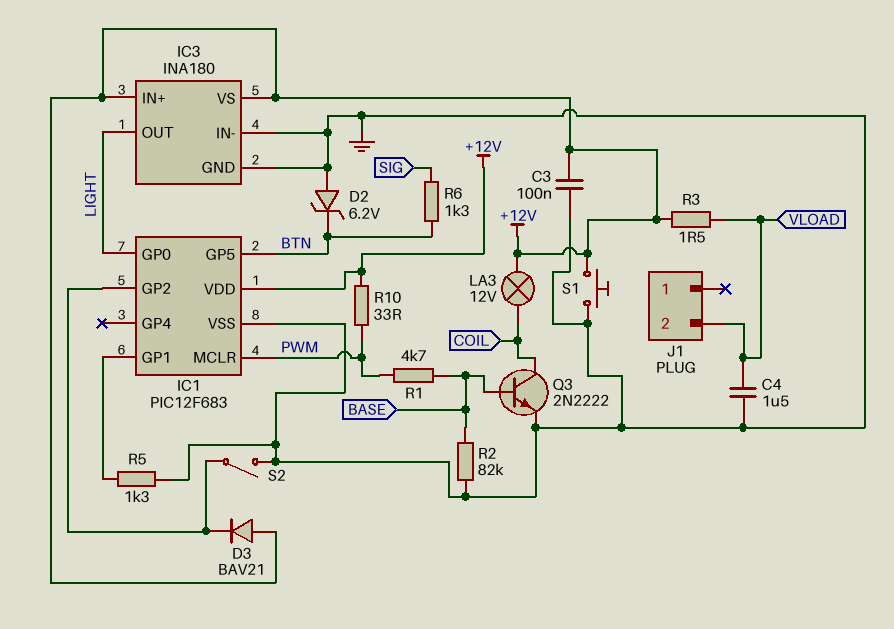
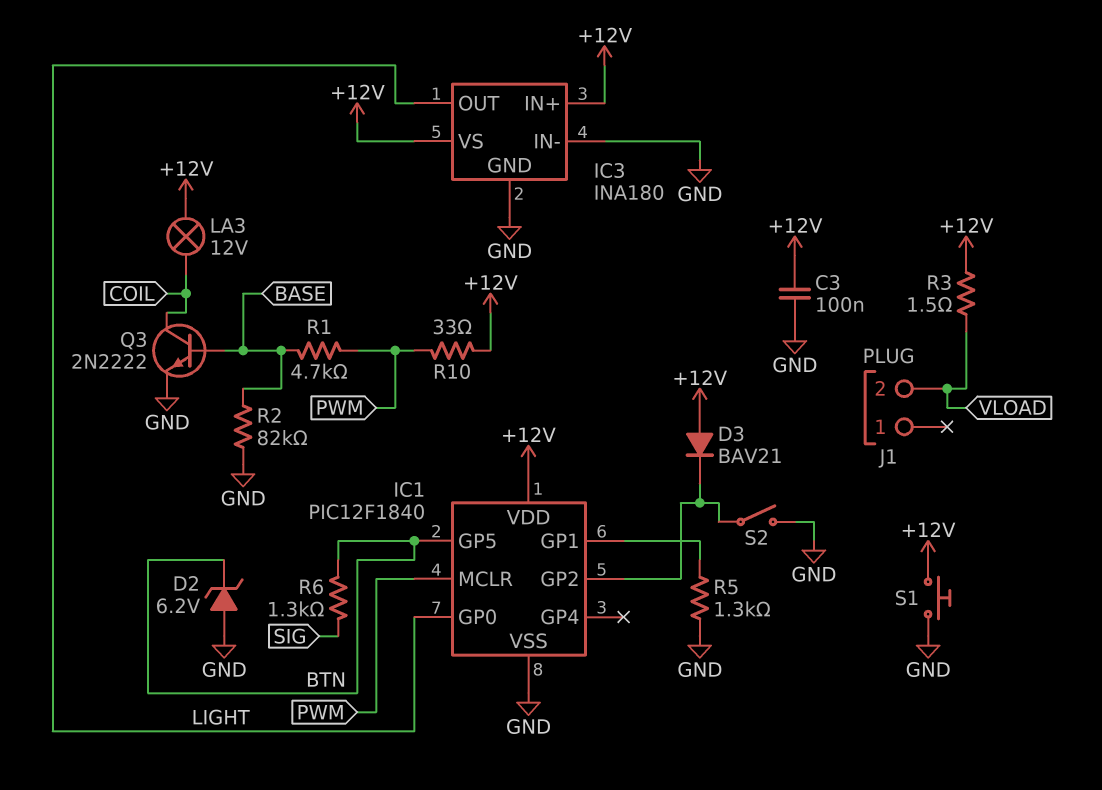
C4: 1.5uF (GND, VLOAD) -> none
IC1: PIC12F683 -> PIC12F1840

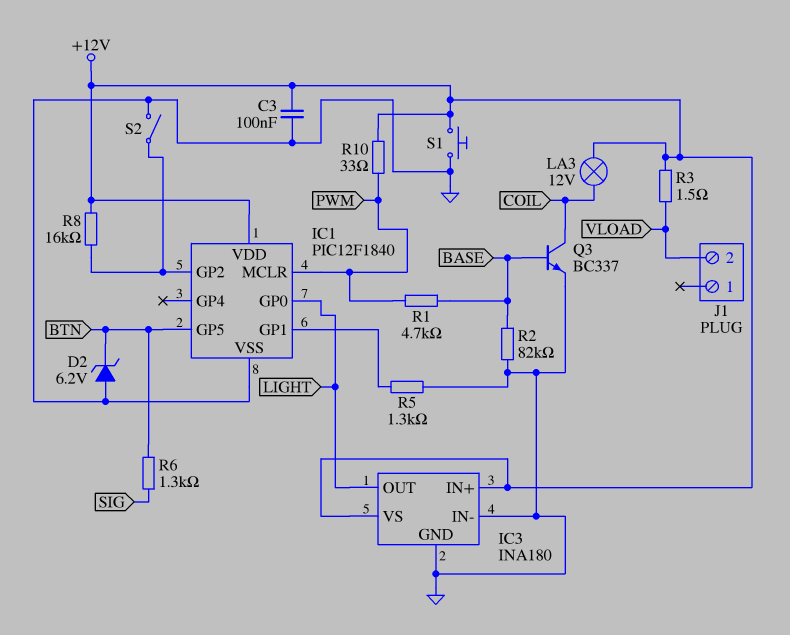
D3: diode BAV21 (A +12V, K IC1/GP2) -> none
Q3: NPN 2N2222 (B BASE, C COIL, E GND) -> NPN BC337 (B BASE, C COIL, E GND)
R8: none -> 16k (+12V, IC1/GP2)

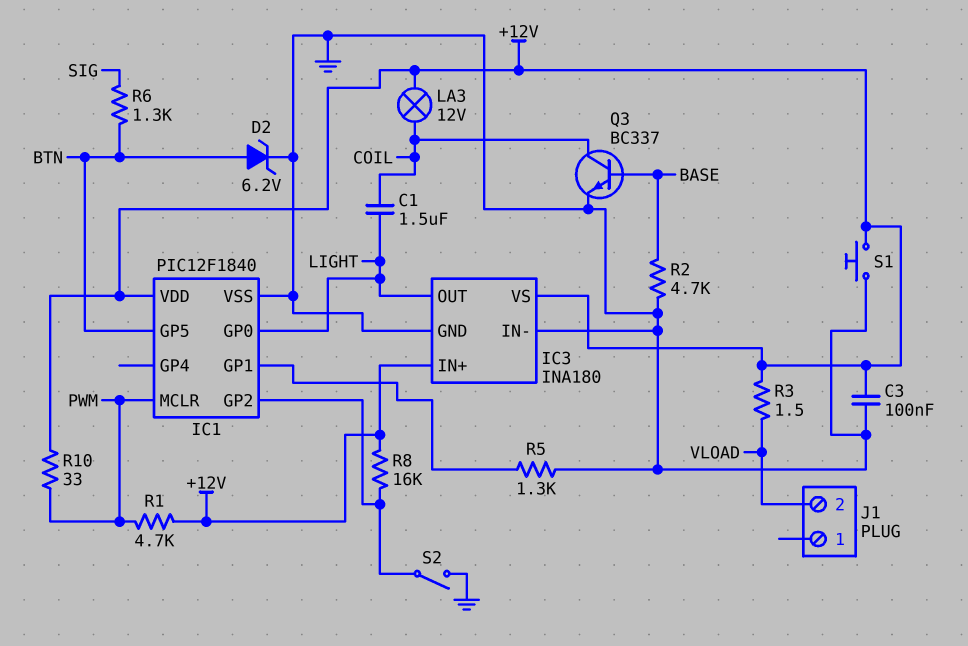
C1: none -> 1.5uF (COIL, LIGHT)
D2: zener 6.2V (A GND, K BTN) -> zener 6.2V (A BTN, K GND)
R1: 4.7k (BASE, PWM) -> 4.7k (+12V, PWM)
R2: 82k (BASE, GND) -> 4.7k (BASE, GND)

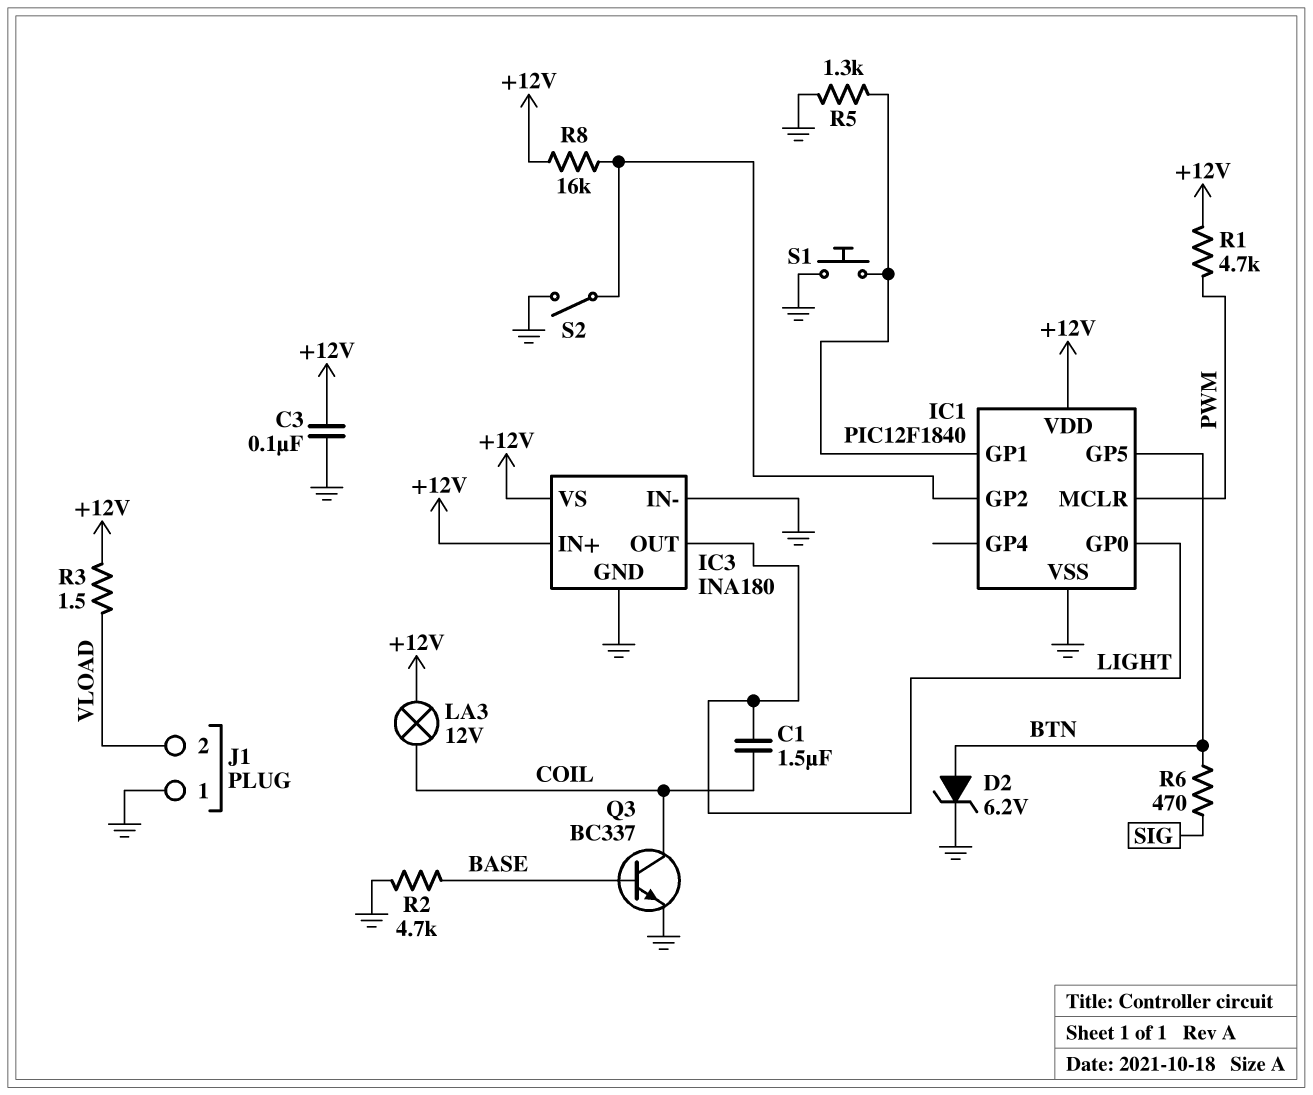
J1 pin 1: none -> GND
R6: 1.3k (BTN, SIG) -> 470 (BTN, SIG)
R10: 33 (+12V, PWM) -> none
S1: button (+12V, GND) -> button (GND, IC1/GP1)

